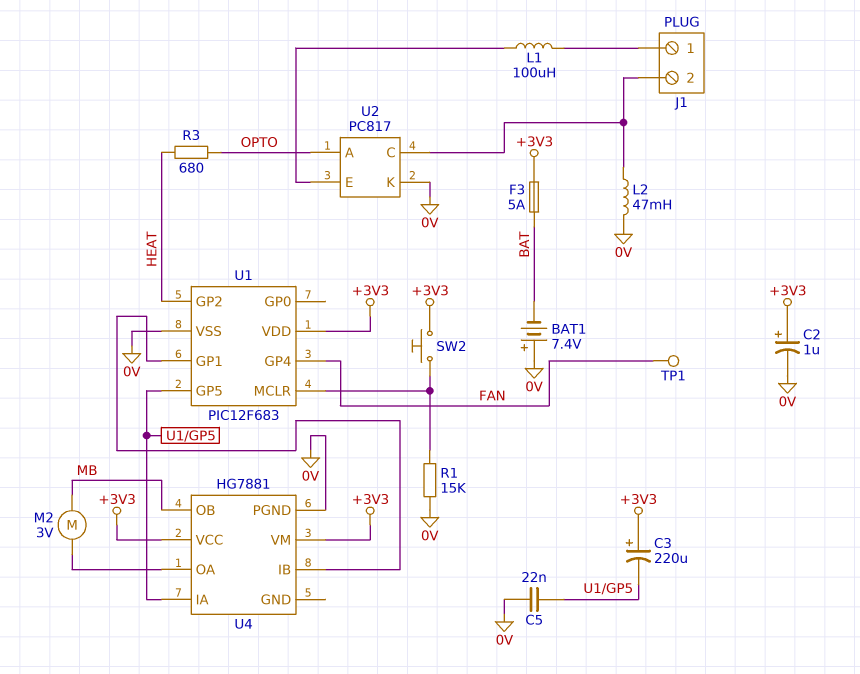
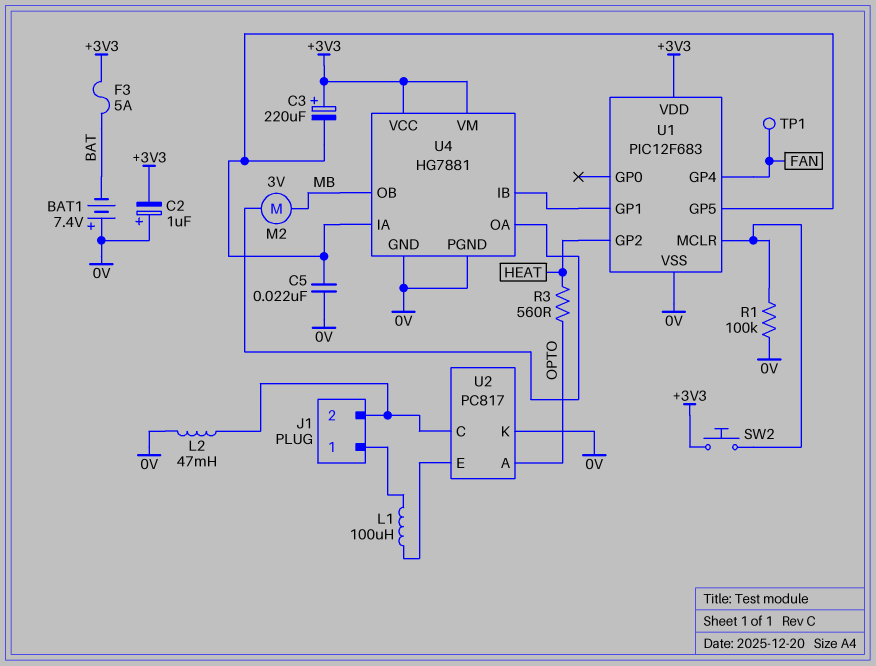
C2: 1uF (plus +3V3, minus 0V) -> 1uF (plus 0V, minus +3V3)
R1: 15k (0V, U1/MCLR) -> 100k (0V, U1/MCLR)
R3: 680 (HEAT, OPTO) -> 560 (HEAT, OPTO)
U4 pin GND: none -> 0V

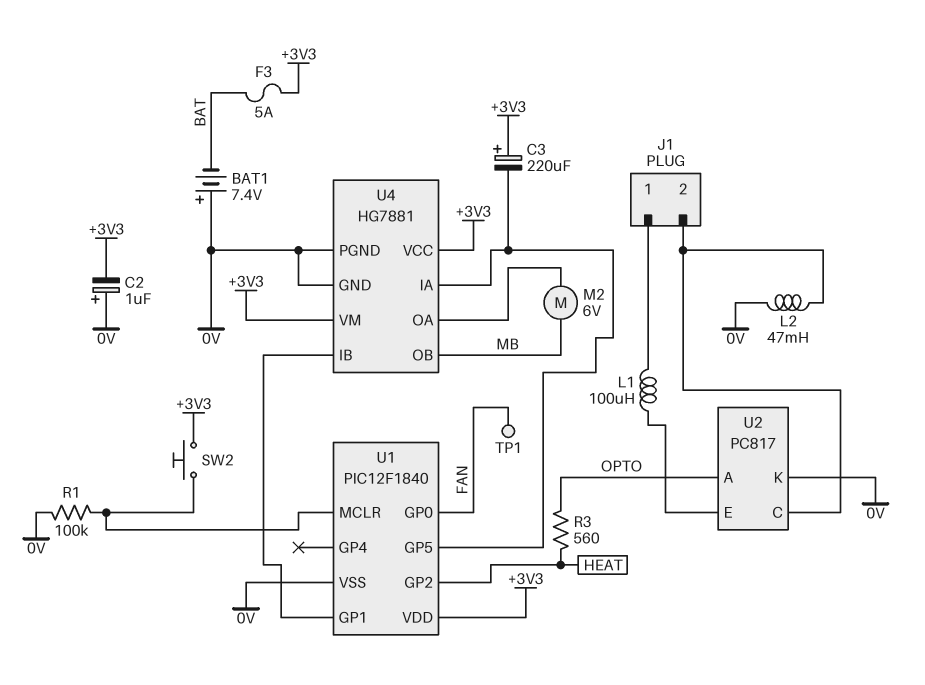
C5: 22nF (0V, U1/GP5) -> none
M2: motor 3V (MB, U4/OA) -> motor 6V (MB, U4/OA)
U1: PIC12F683 -> PIC12F1840
U1 pin GP0: none -> FAN
U1 pin GP4: FAN -> none

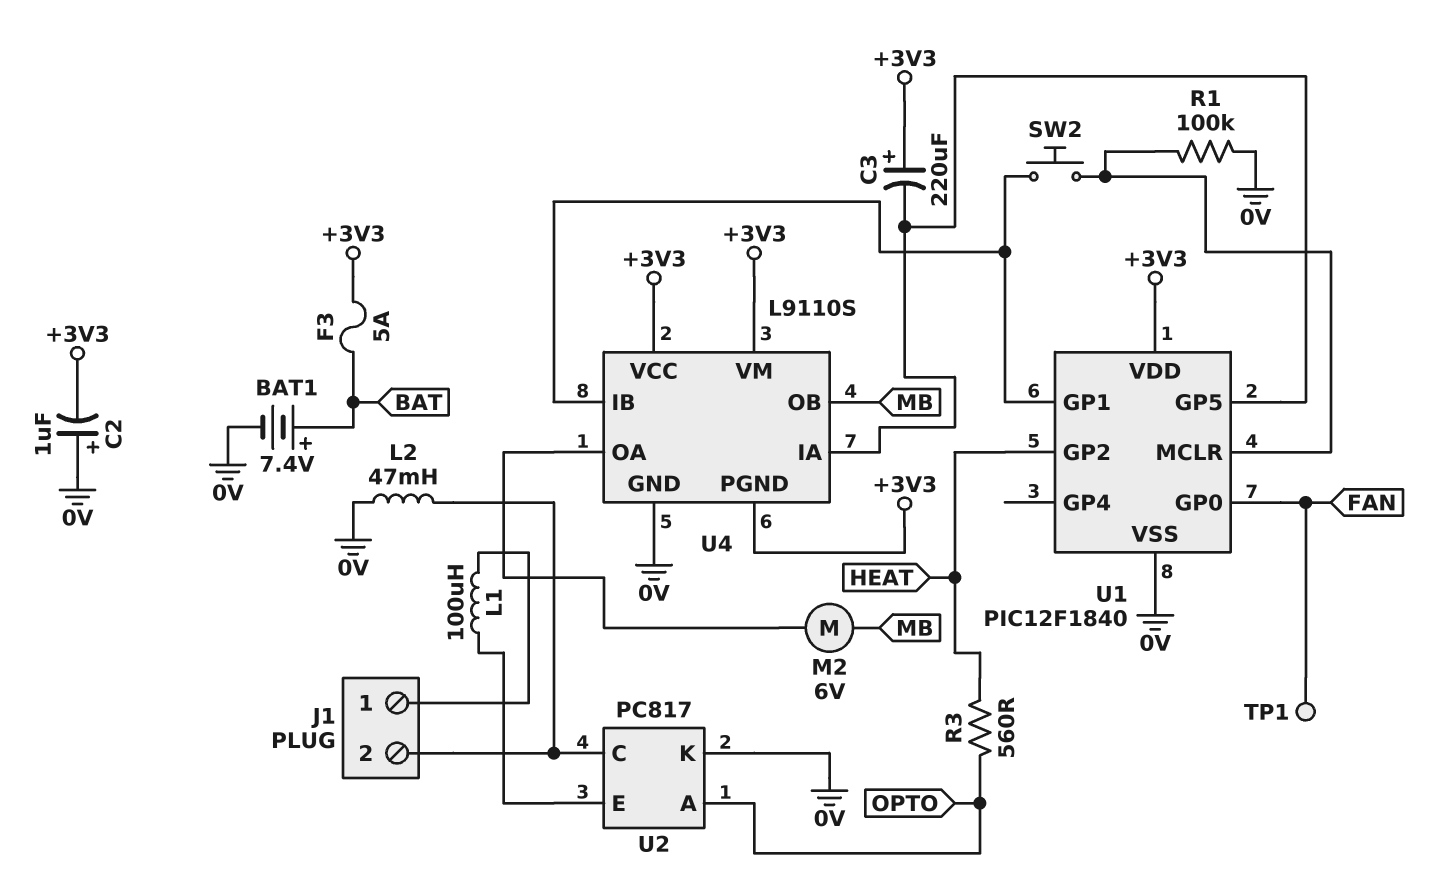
BAT1: 7.4V (plus 0V, minus BAT) -> 7.4V (plus BAT, minus 0V)
SW2: button (+3V3, U1/MCLR) -> button (U1/GP1, U1/MCLR)
U4: HG7881 -> L9110S
U4 pin PGND: 0V -> +3V3

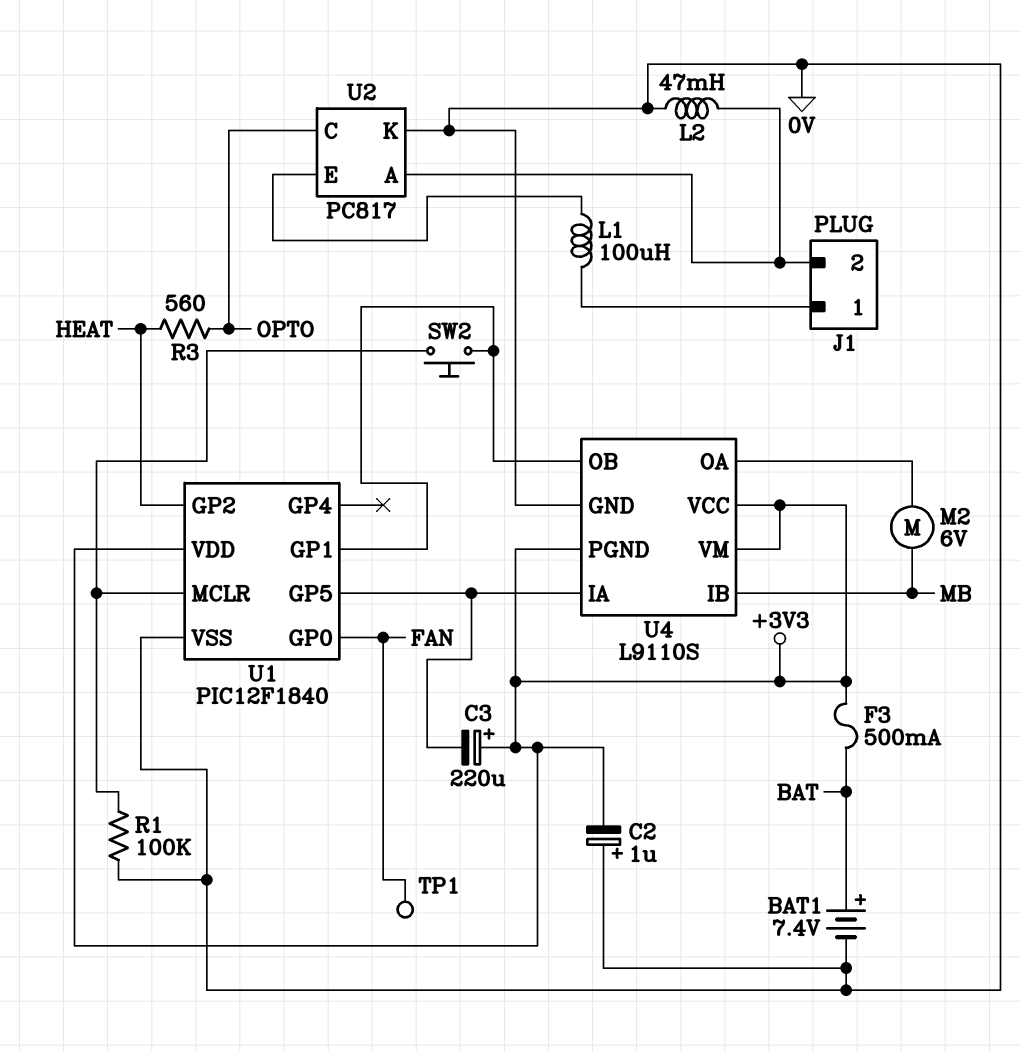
F3: 5A (+3V3, BAT) -> 500mA (+3V3, BAT)
U2 pin A: OPTO -> J1/2
U2 pin C: J1/2 -> OPTO
U4 pin IB: U1/GP1 -> MB
U4 pin OB: MB -> U1/GP1

